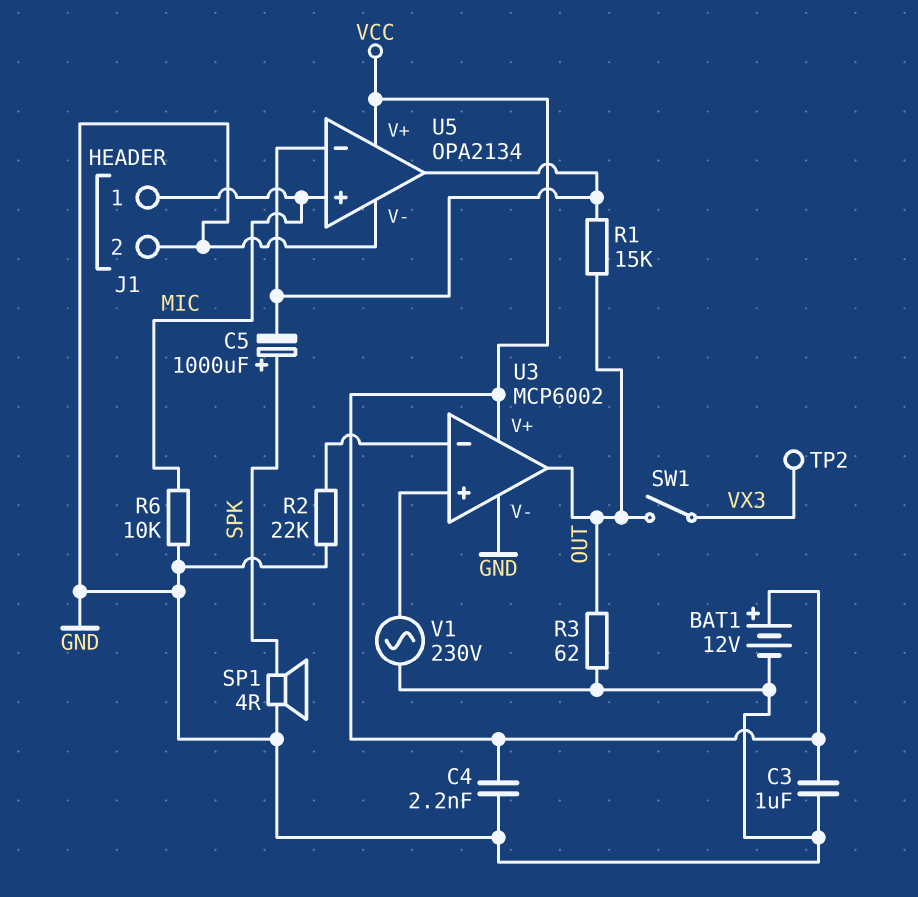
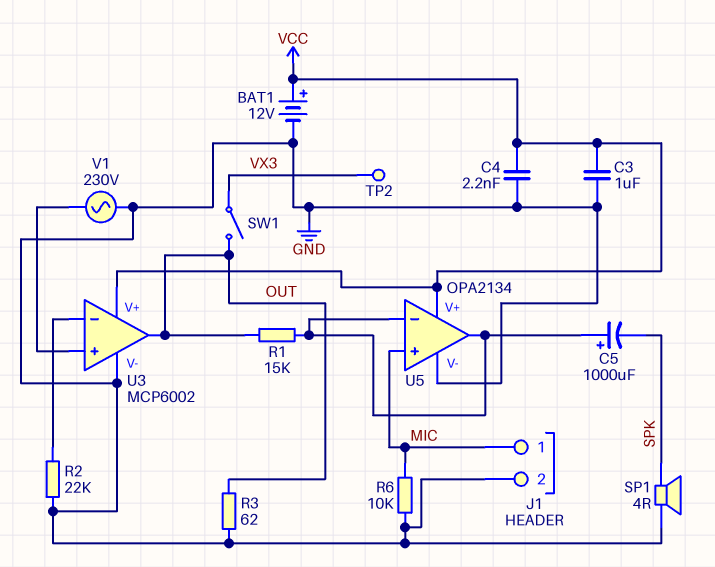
C5: 1000uF (plus SPK, minus U5/in-) -> 1000uF (plus U5/in-, minus SPK)

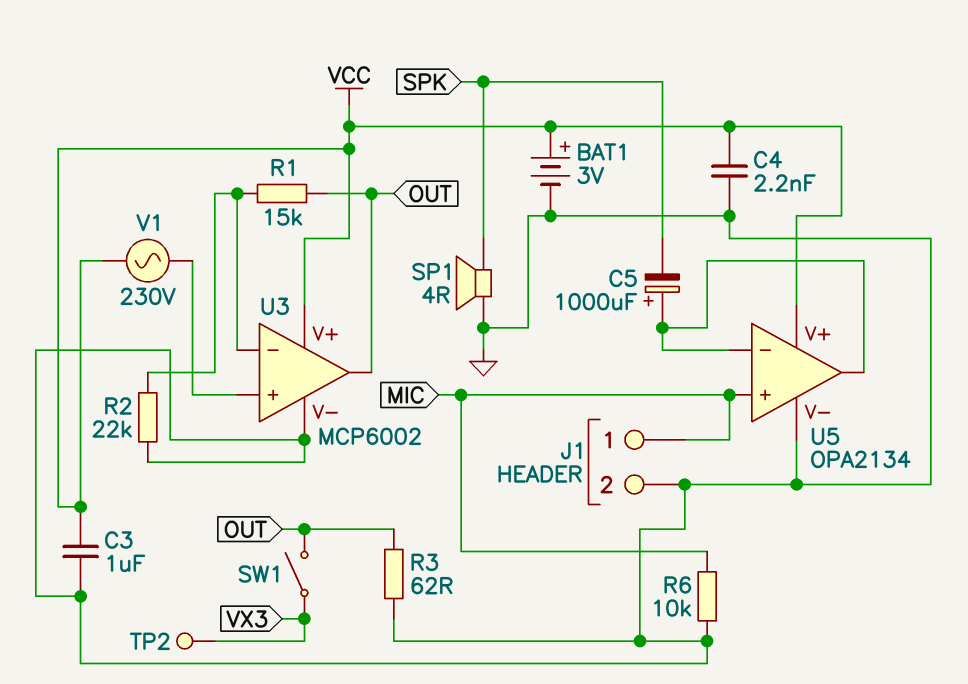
BAT1: 12V (plus VCC, minus GND) -> 3V (plus VCC, minus GND)
R1: 15k (OUT, U5/in-) -> 15k (OUT, U3/in-)
V1: AC 230V (GND, U3/in+) -> AC 230V (U3/in+, VCC)

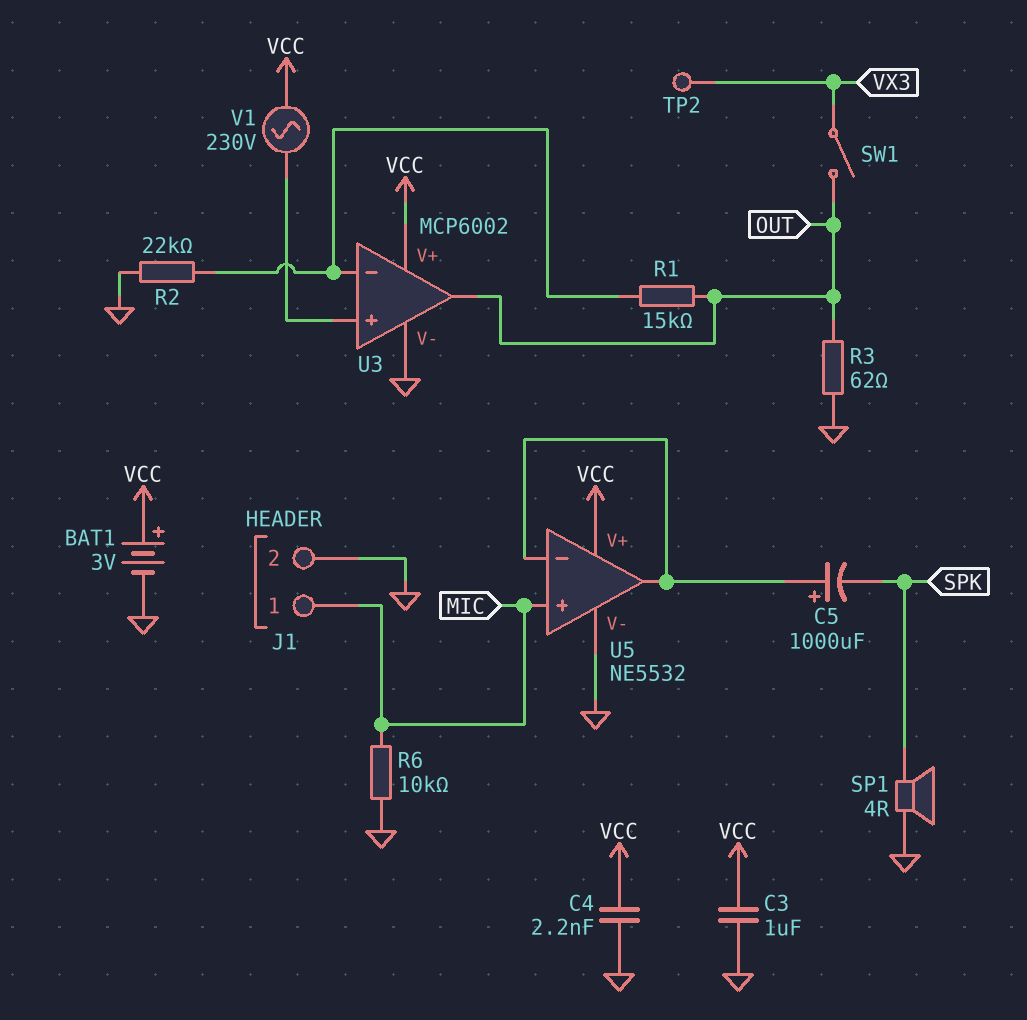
U5: OPA2134 -> NE5532

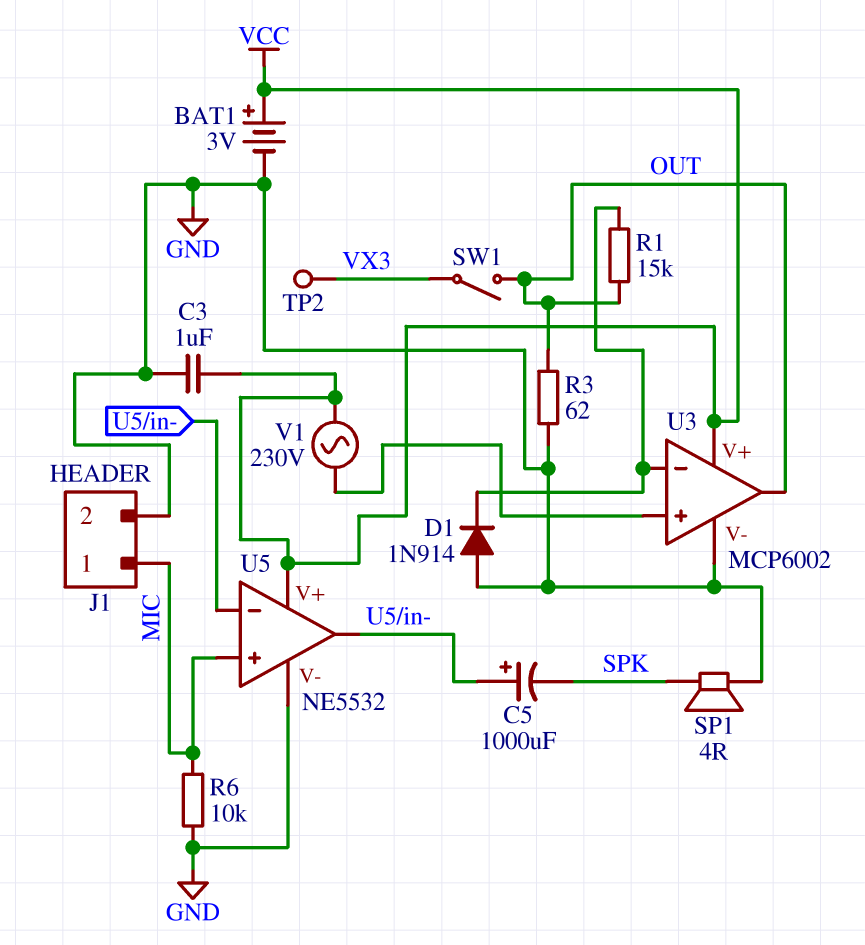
C4: 2.2nF (GND, VCC) -> none
D1: none -> diode 1N914 (A GND, K U3/in-)
R2: 22k (GND, U3/in-) -> none

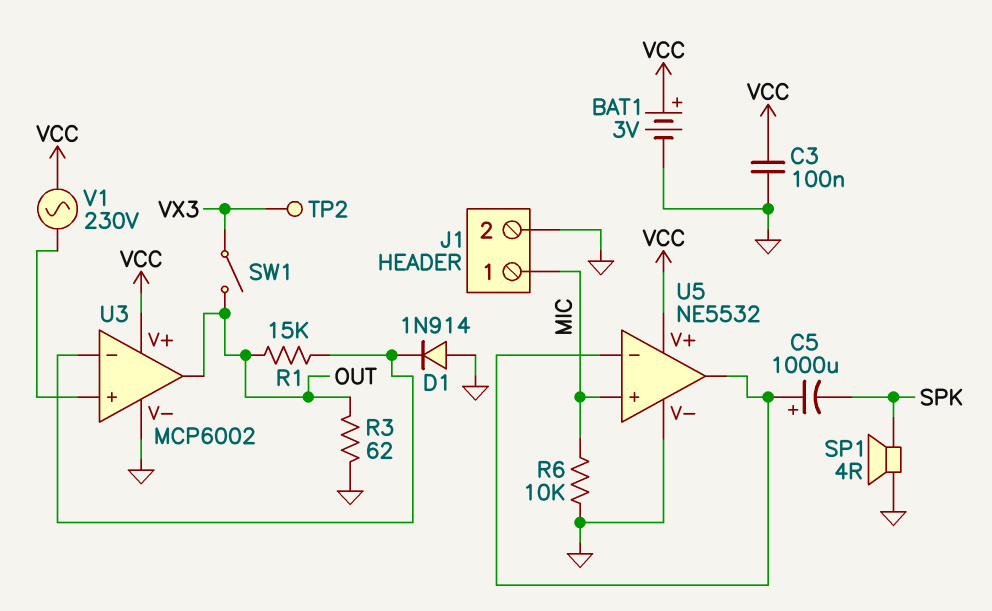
C3: 1uF (GND, VCC) -> 100nF (GND, VCC)

